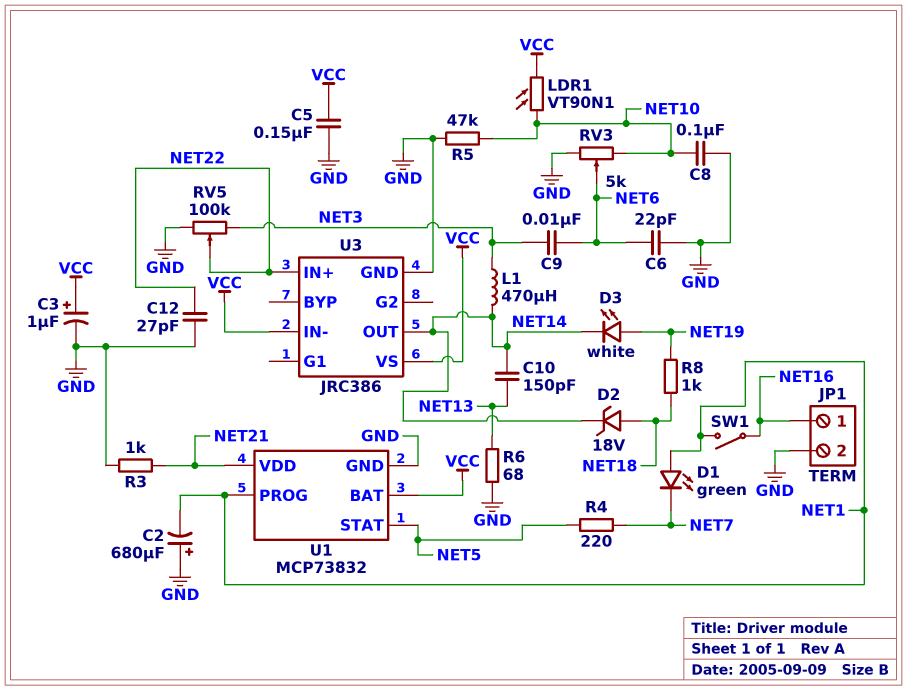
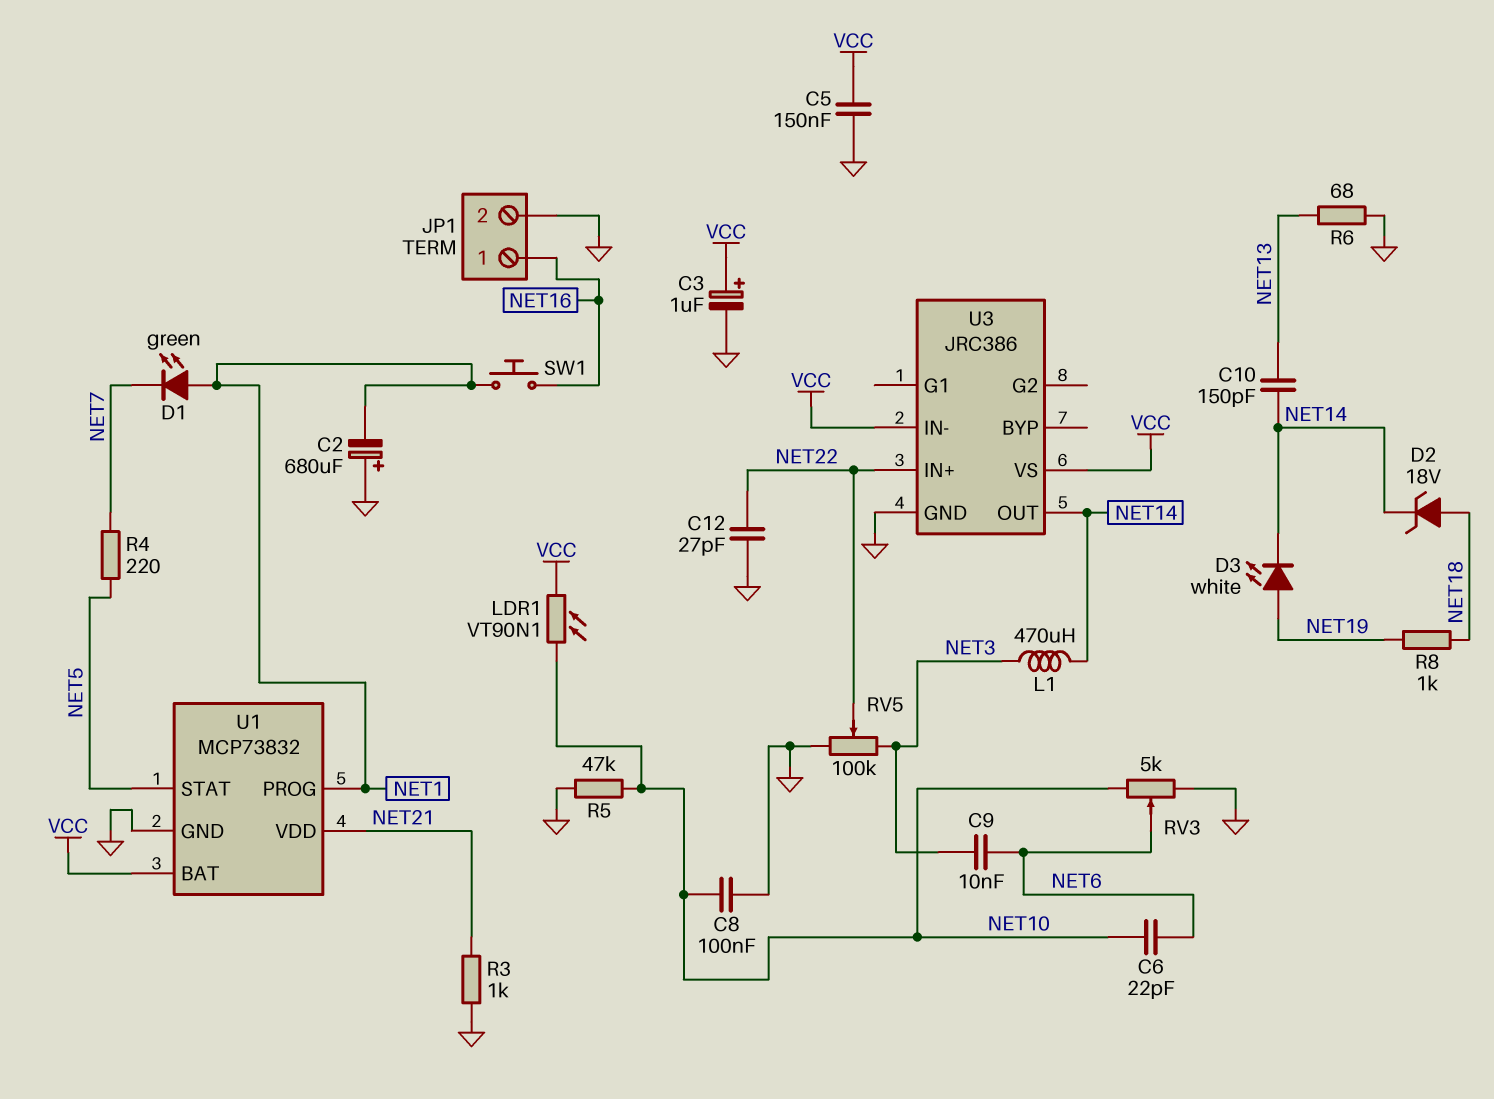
C6: 22pF (GND, NET6) -> 22pF (NET6, NET10)
SW1: switch (NET1, NET16) -> button (NET1, NET16)

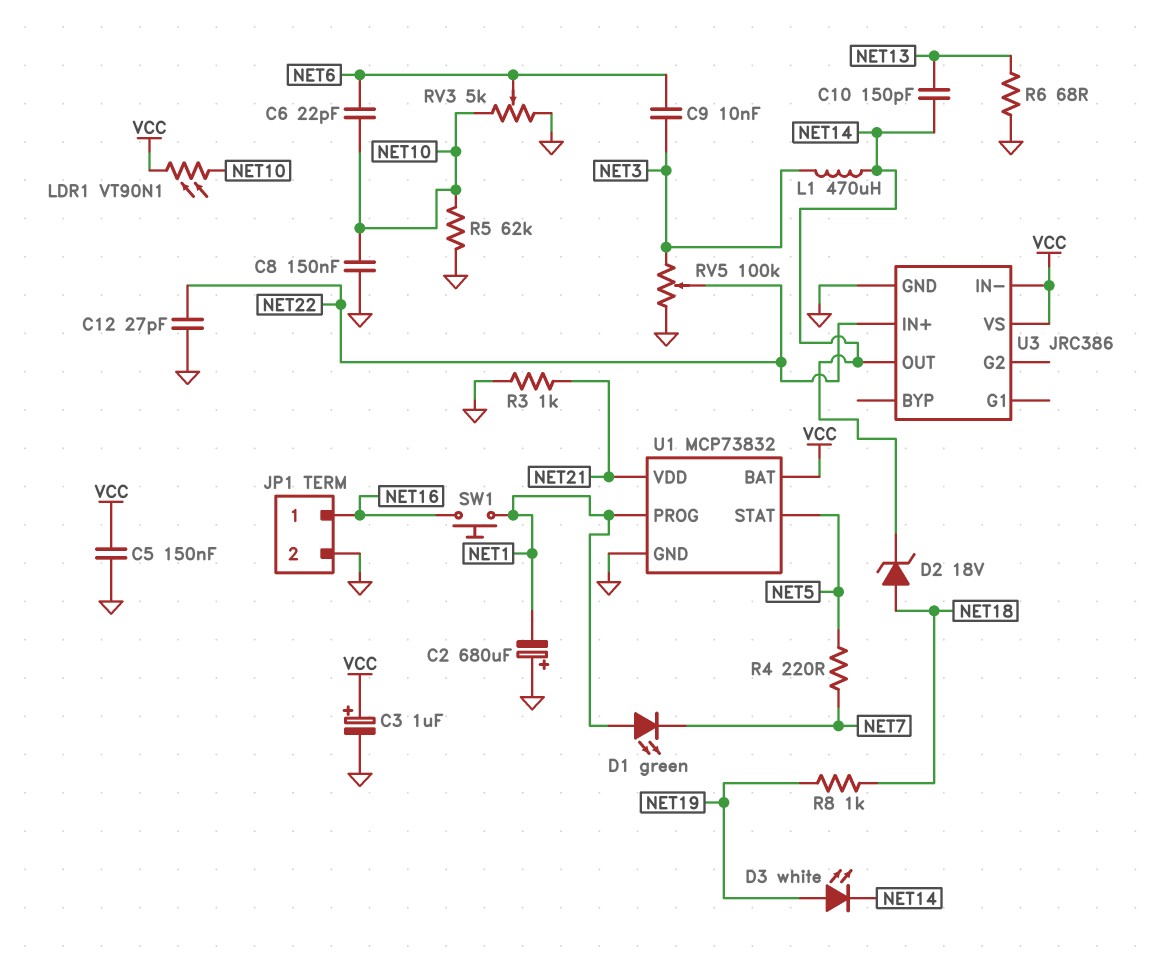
C8: 100nF (GND, NET10) -> 150nF (GND, NET10)
R5: 47k (GND, NET10) -> 62k (GND, NET10)

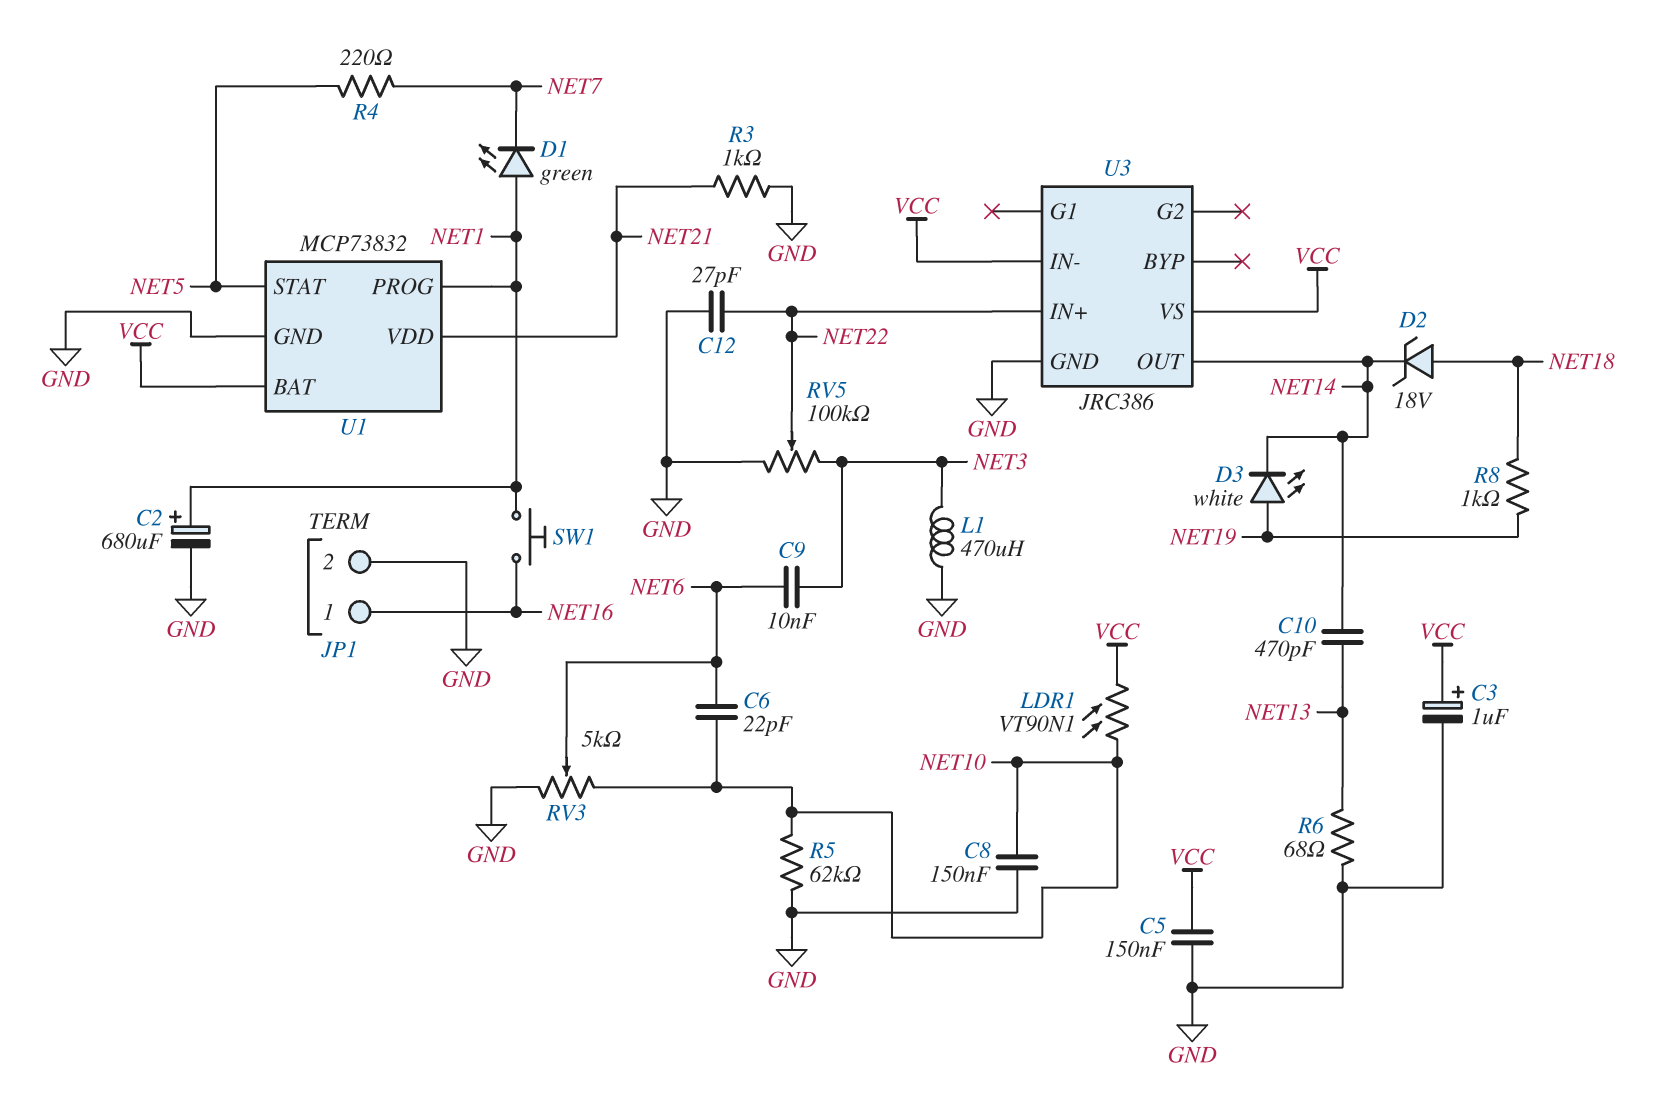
C2: 680uF (plus GND, minus NET1) -> 680uF (plus NET1, minus GND)
C10: 150pF (NET13, NET14) -> 470pF (NET13, NET14)
L1: 470uH (NET3, NET14) -> 470uH (GND, NET3)

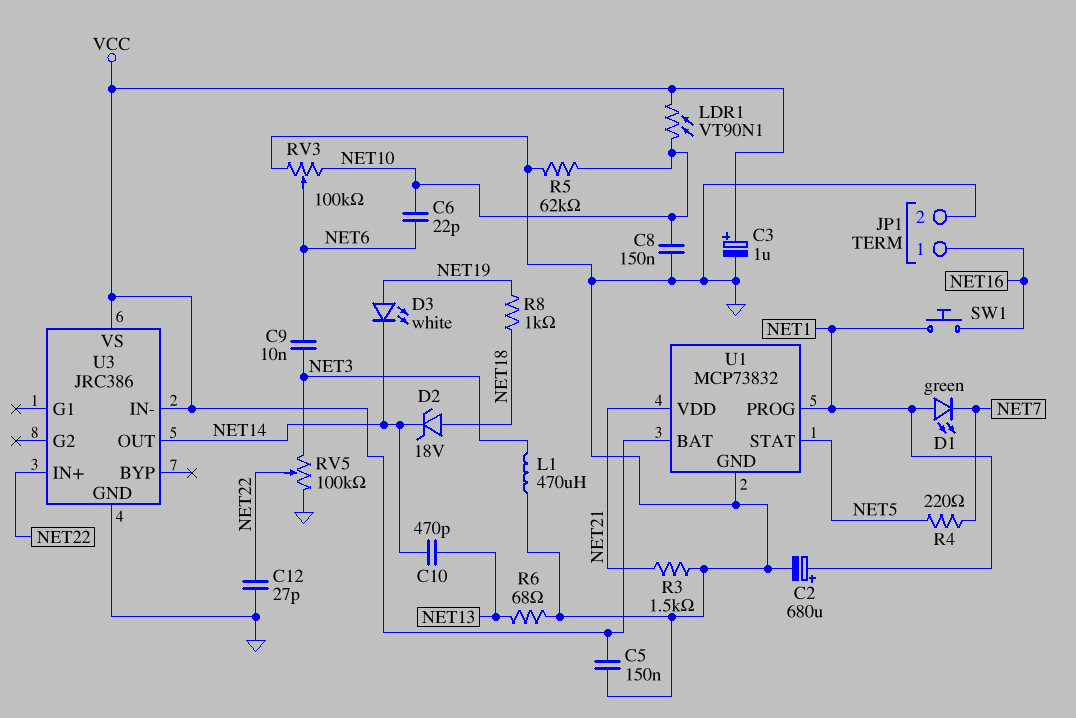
R3: 1k (GND, NET21) -> 1.5k (GND, NET21)
RV3: 5k (GND, NET10, wiper NET6) -> 100k (GND, NET10, wiper NET6)

